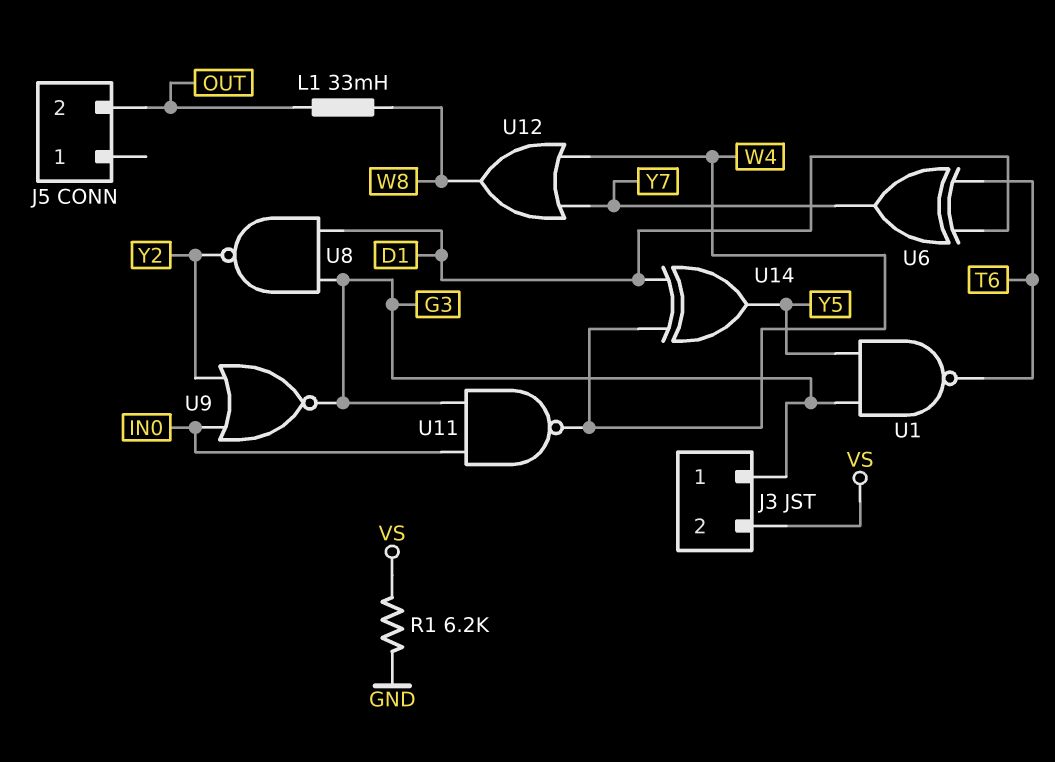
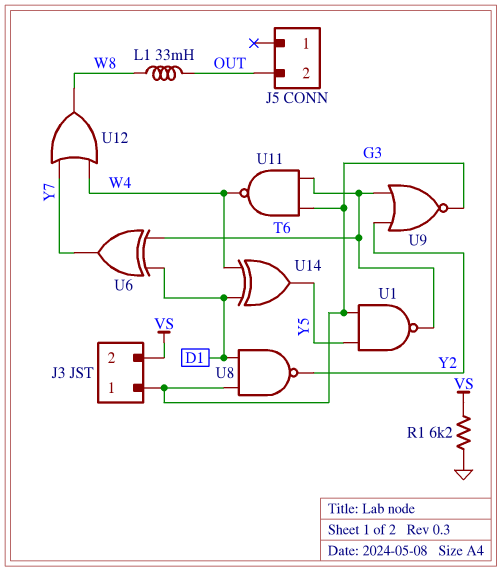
U9: NOR (in IN0, in Y2, out G3) -> NOR (in T6, in Y2, out G3)
U11: NAND (in G3, in IN0, out W4) -> NAND (in G3, in T6, out W4)

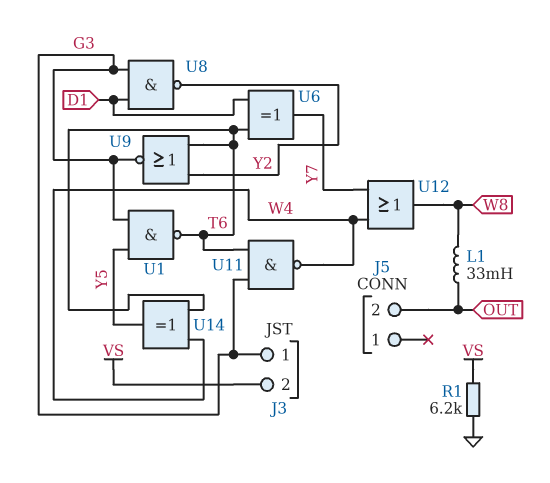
U14: XOR (in D1, in W4, out Y5) -> XOR (in T6, in W4, out Y5)

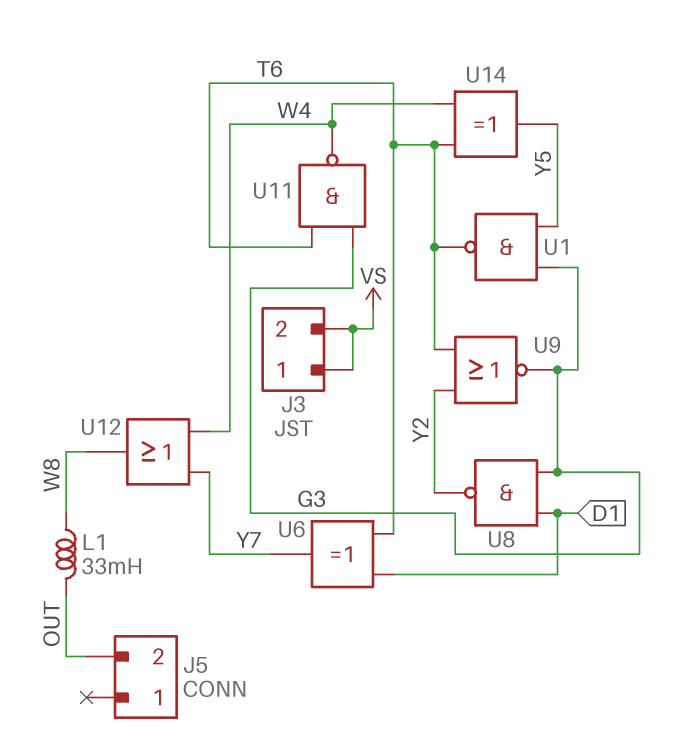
J3 pin 1: G3 -> VS
R1: 6.2k (GND, VS) -> none

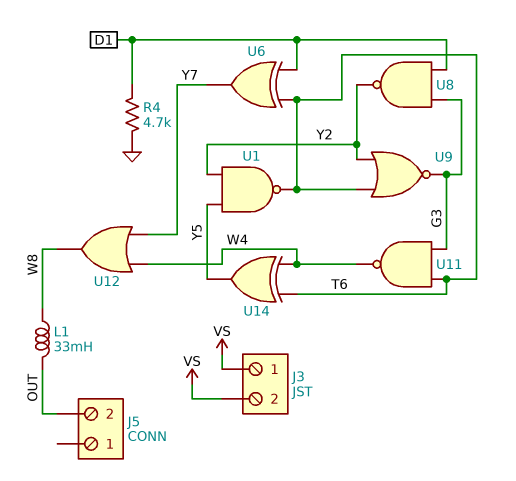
R4: none -> 4.7k (D1, GND)
U1: NAND (in G3, in Y5, out T6) -> NAND (in Y2, in Y5, out T6)

